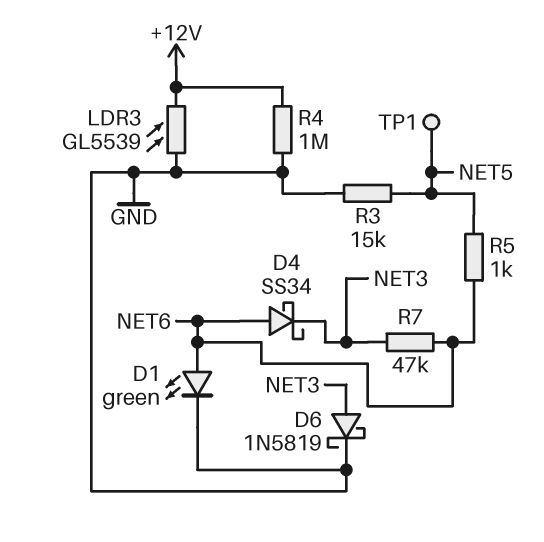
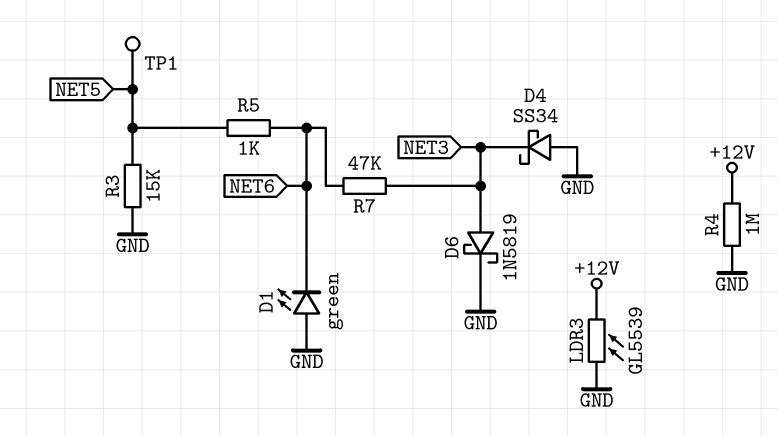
D1: LED green (A NET6, K GND) -> LED green (A GND, K NET6)
D4: schottky SS34 (A NET6, K NET3) -> schottky SS34 (A GND, K NET3)

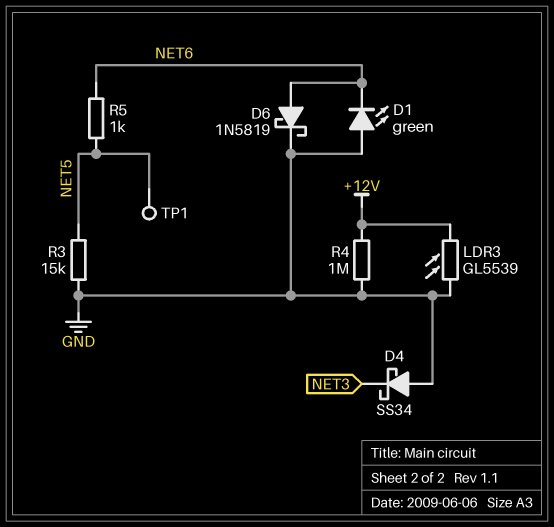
D6: schottky 1N5819 (A NET3, K GND) -> schottky 1N5819 (A NET6, K GND)
R7: 47k (NET3, NET6) -> none

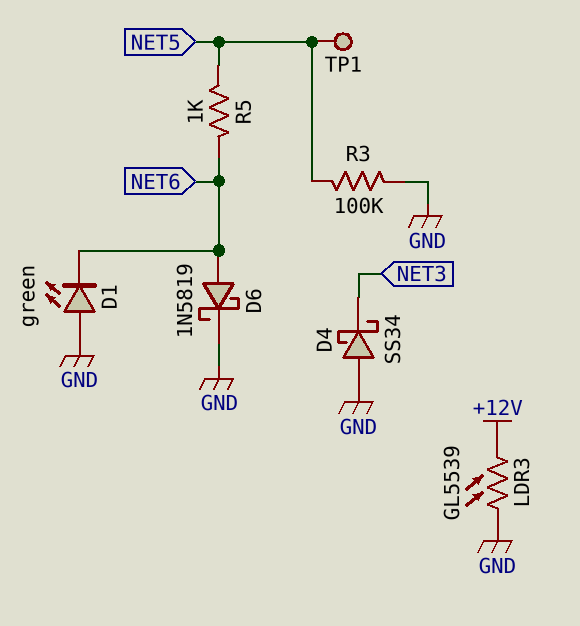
R3: 15k (GND, NET5) -> 100k (GND, NET5)
R4: 1M (+12V, GND) -> none

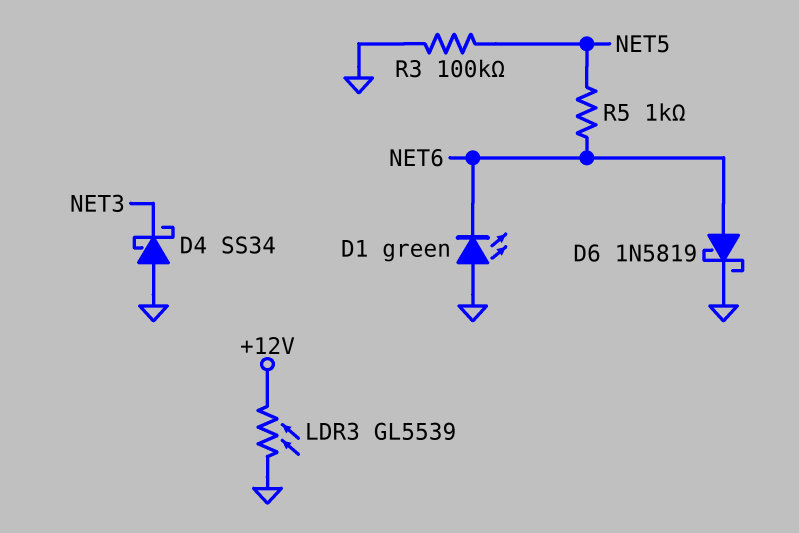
TP1: test point (NET5) -> none

